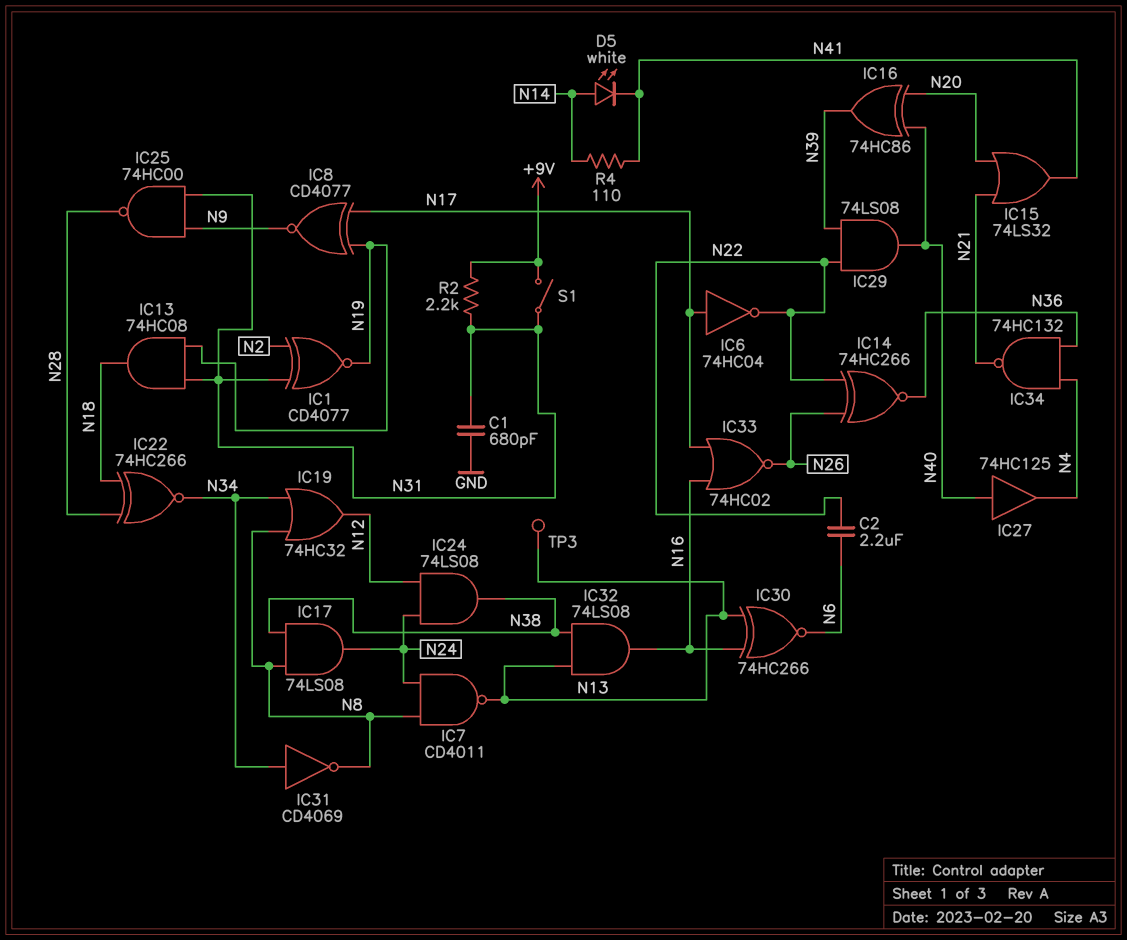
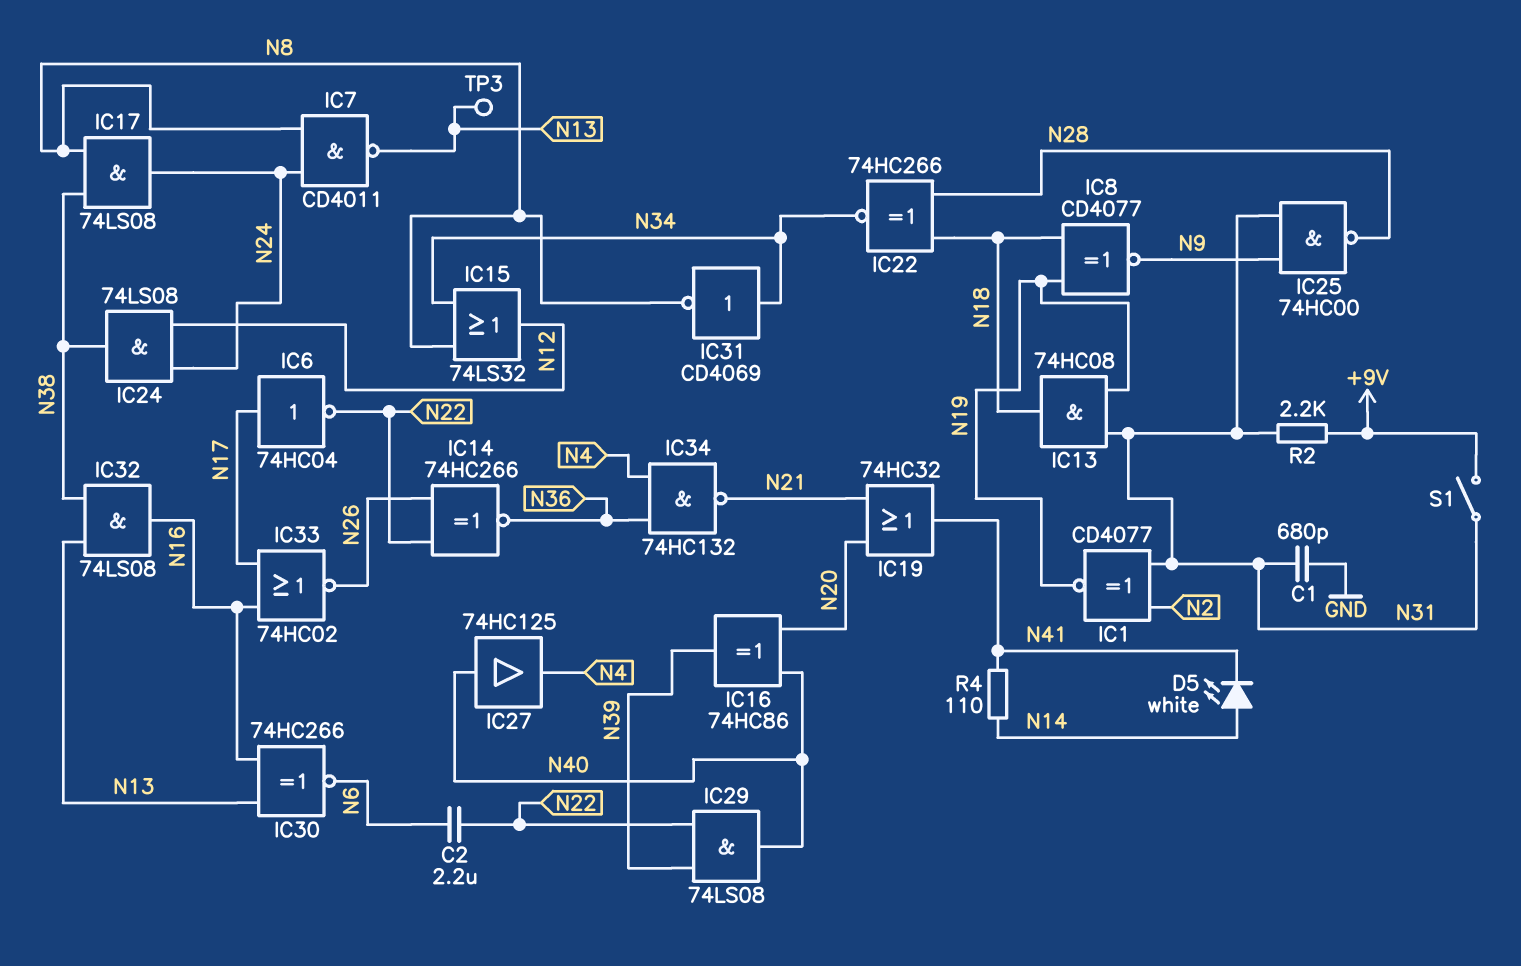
IC8: XNOR CD4077 (in N17, in N19, out N9) -> XNOR CD4077 (in N18, in N19, out N9)
IC15: OR 74LS32 (in N20, in N21, out N41) -> OR 74LS32 (in N8, in N34, out N12)
IC19: OR 74HC32 (in N8, in N34, out N12) -> OR 74HC32 (in N20, in N21, out N41)

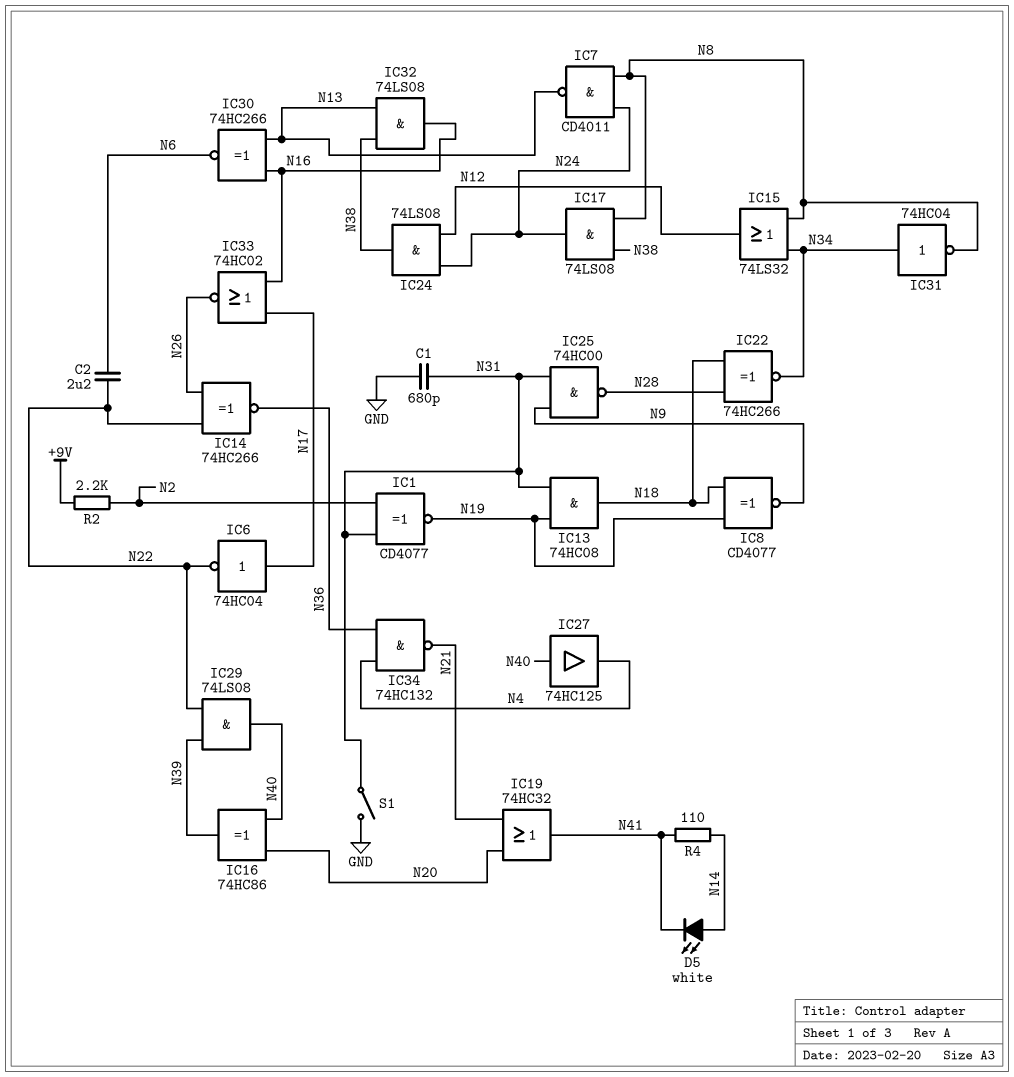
IC31: NOT CD4069 (in N34, out N8) -> NOT 74HC04 (in N34, out N8)
R2: 2.2k (+9V, N31) -> 2.2k (+9V, N2)
S1: switch (+9V, N31) -> switch (GND, N31)
TP3: test point (N13) -> none

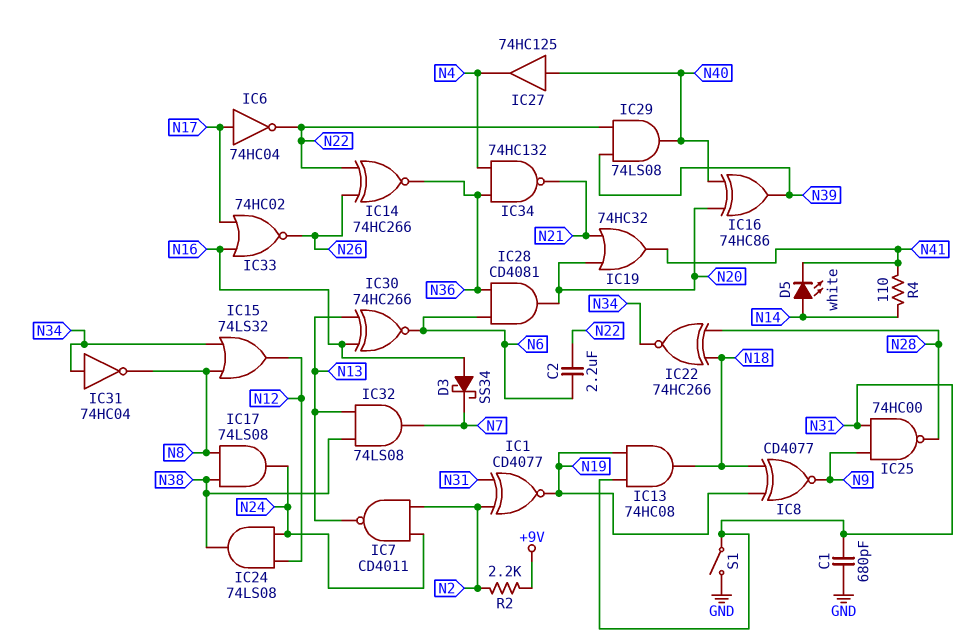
D3: none -> schottky SS34 (A N16, K N7)
IC7: NAND CD4011 (in N8, in N24, out N13) -> NAND CD4011 (in N2, in N24, out N13)
IC28: none -> AND CD4081 (in N6, in N36, out N20)
IC32: AND 74LS08 (in N13, in N38, out N16) -> AND 74LS08 (in N13, in N38, out N7)

